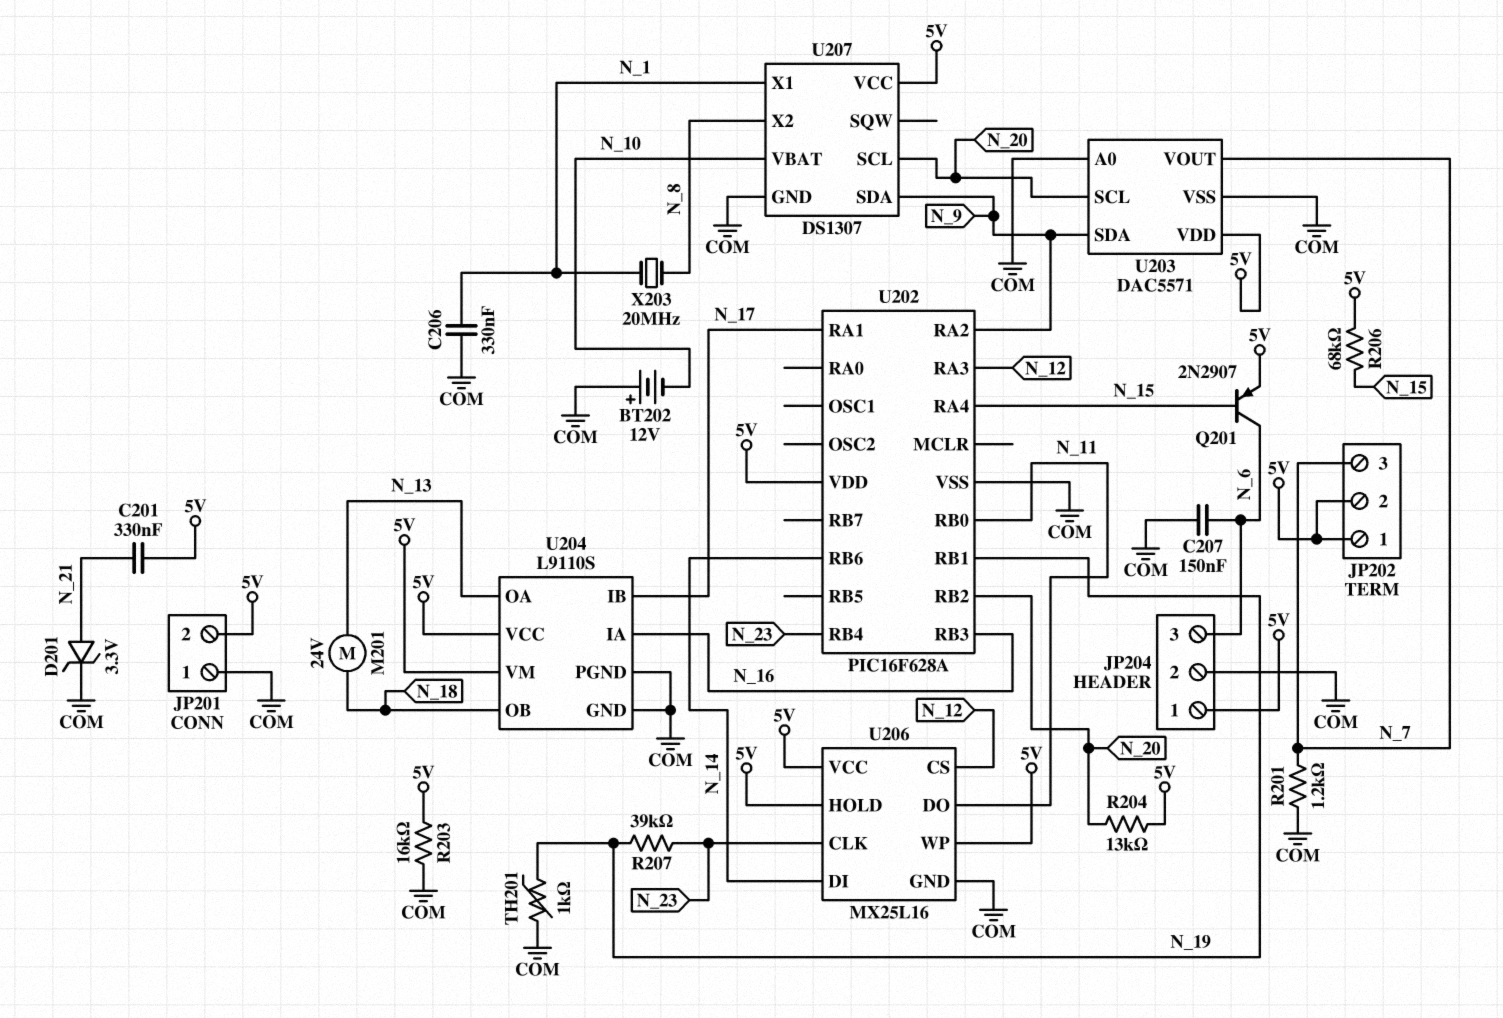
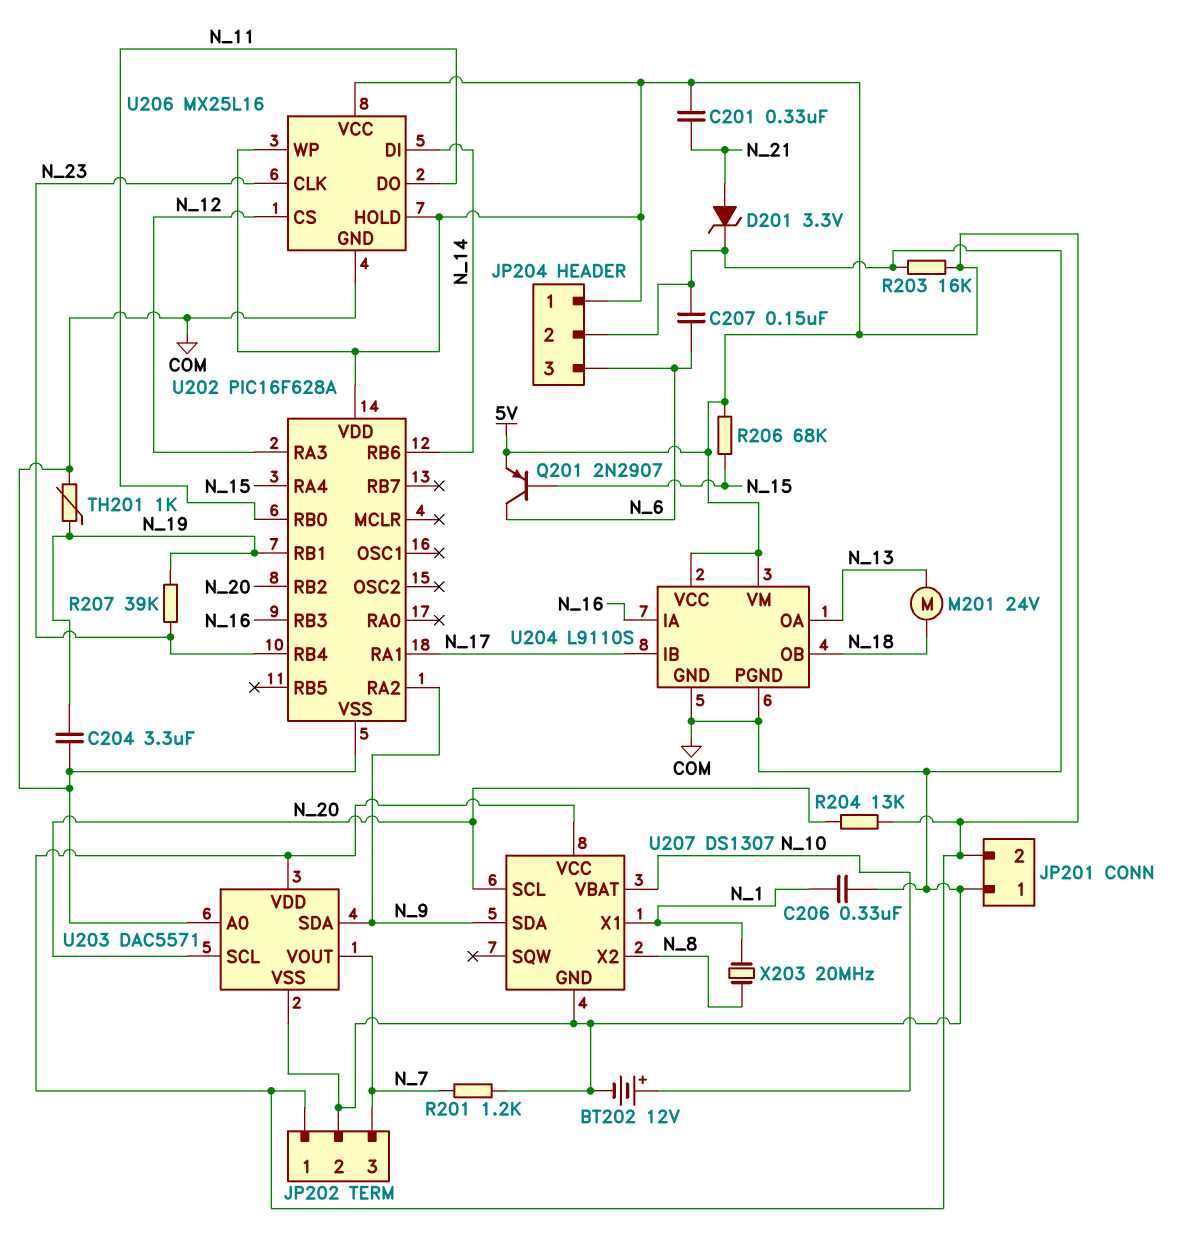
BT202: 12V (plus COM, minus N_10) -> 12V (plus N_10, minus COM)
C204: none -> 3.3uF (COM, N_19)
JP202 pin 2: 5V -> COM

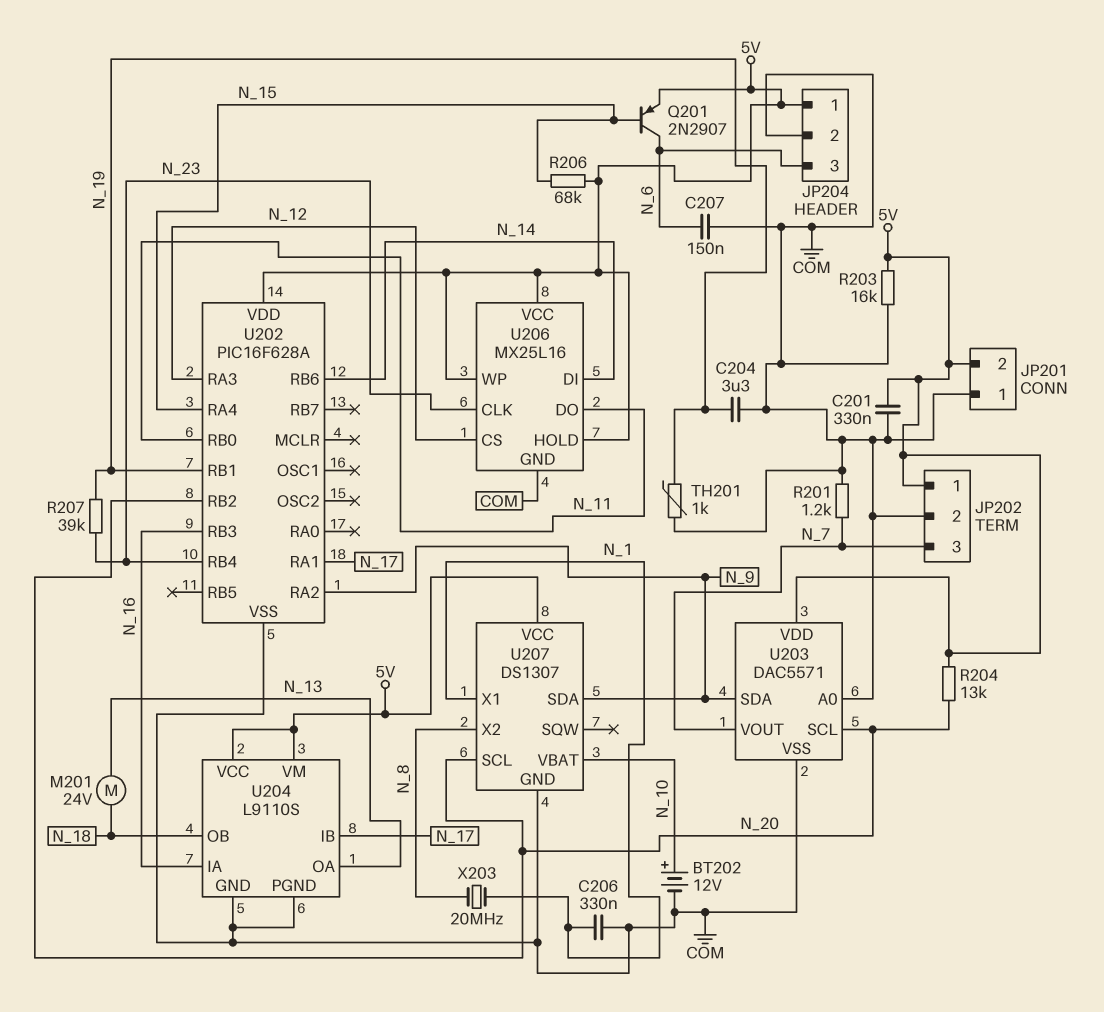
C201: 330nF (5V, N_21) -> 330nF (5V, COM)
D201: zener 3.3V (A N_21, K COM) -> none

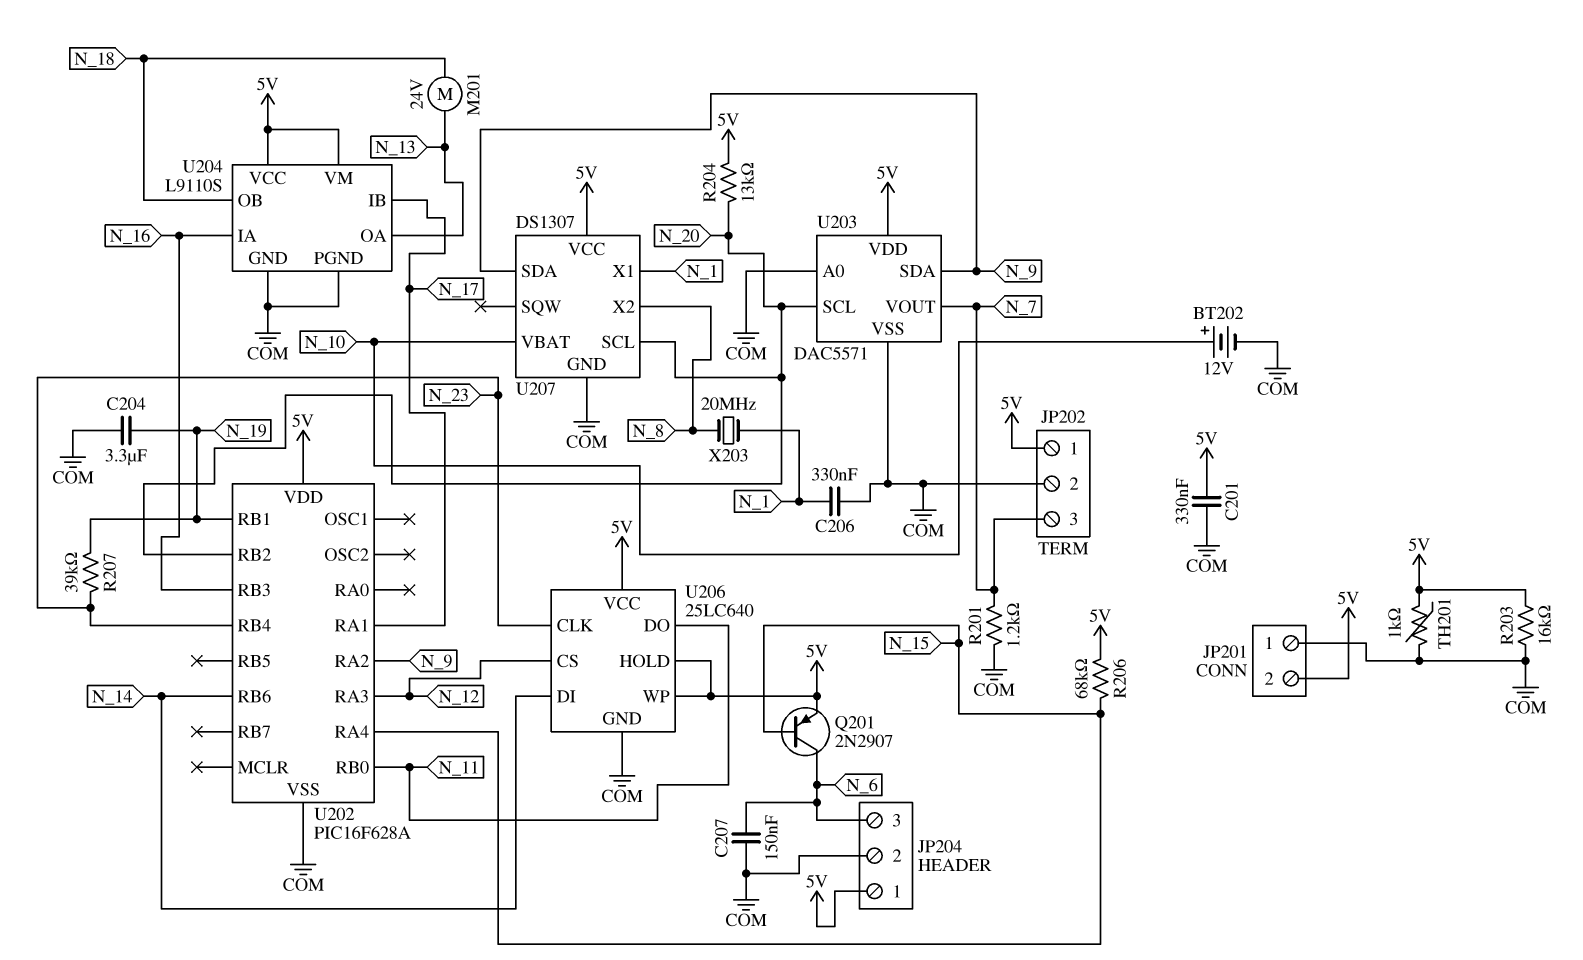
TH201: 1k (COM, N_19) -> 1k (5V, COM)
U206: MX25L16 -> 25LC640

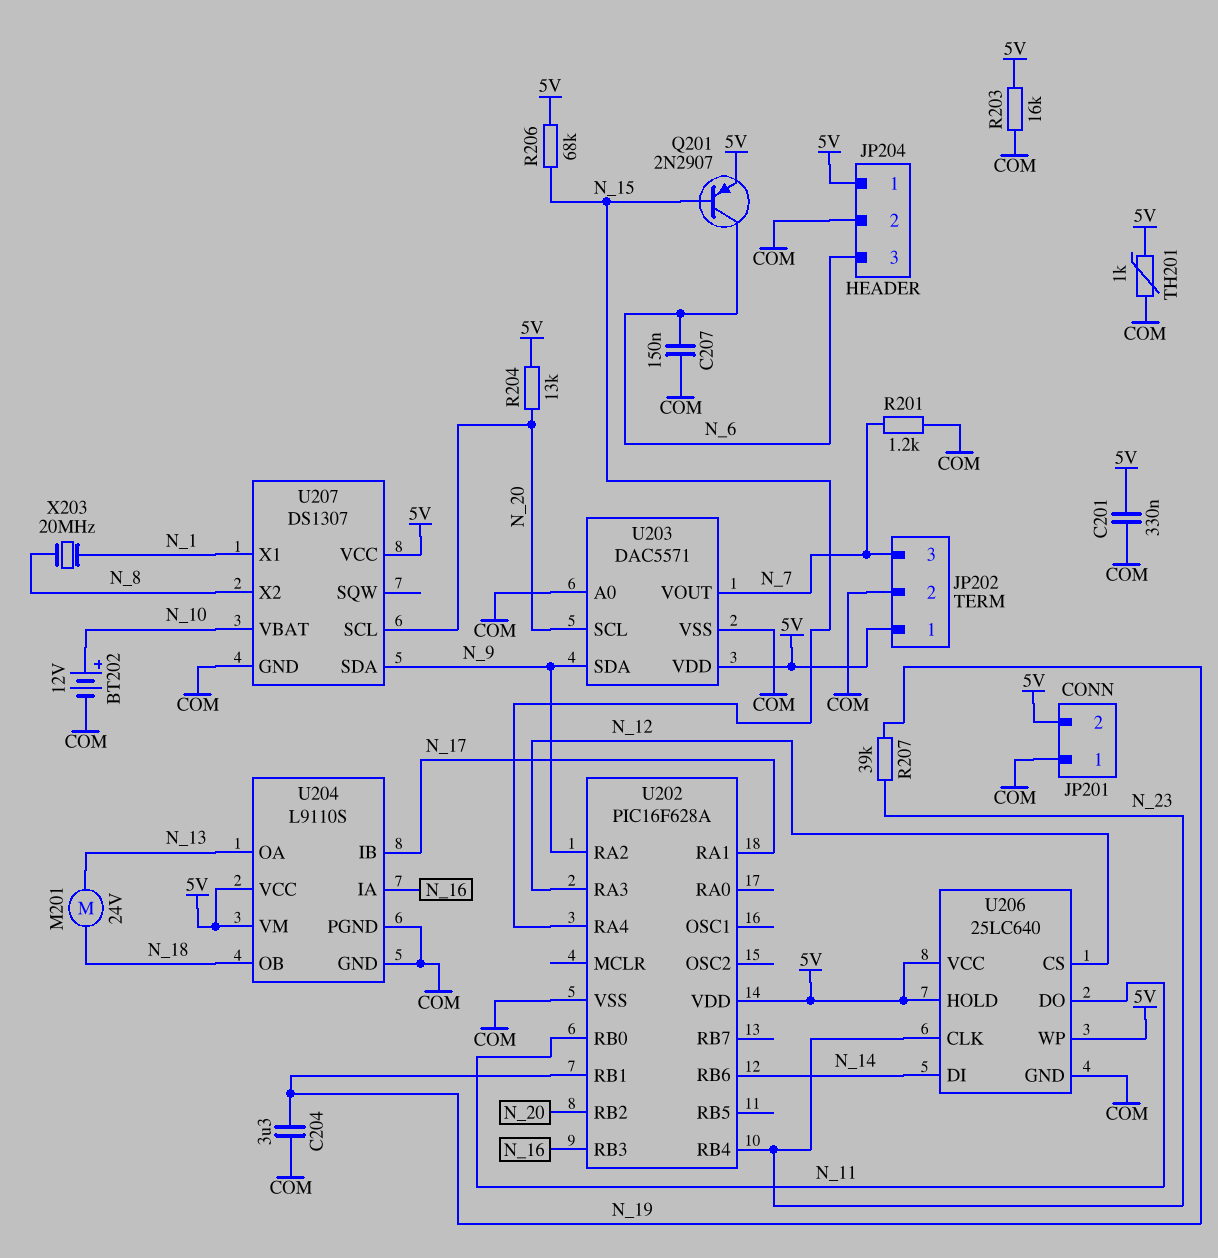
C206: 330nF (COM, N_1) -> none

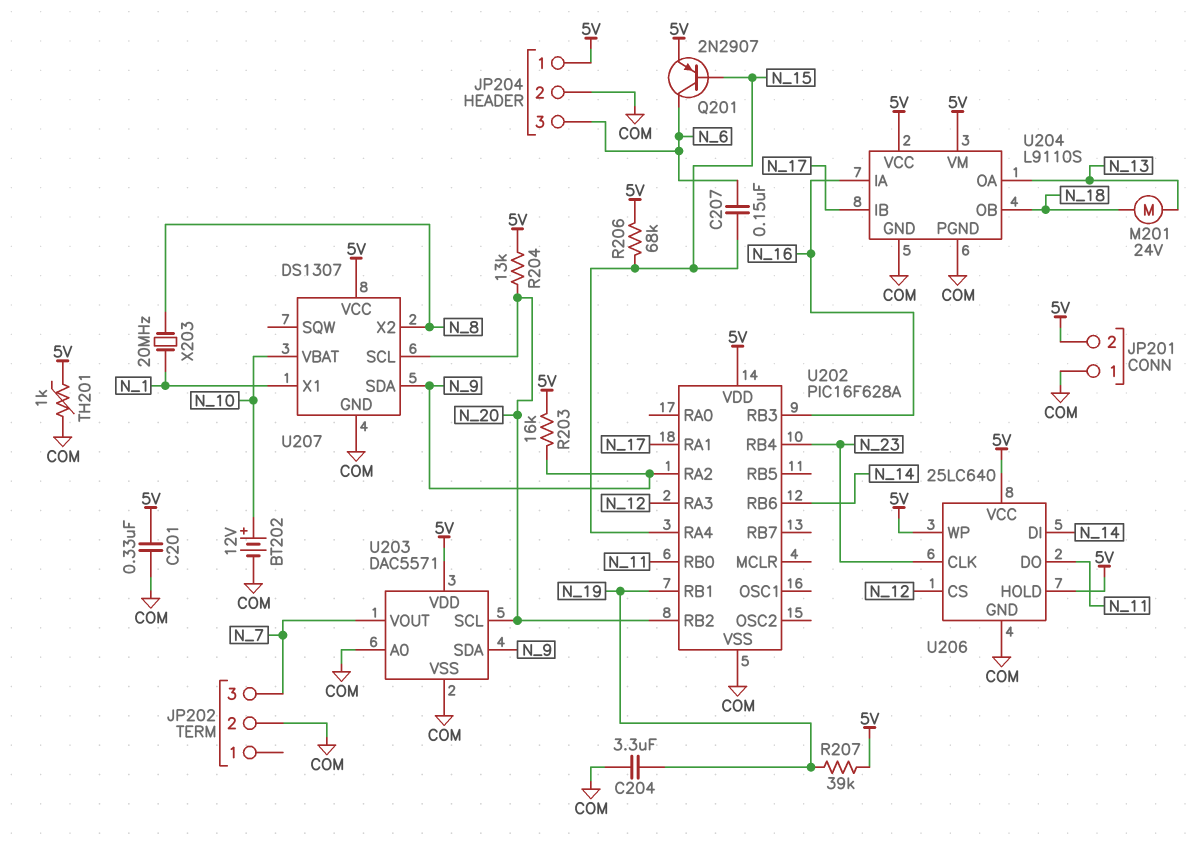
C207: 150nF (COM, N_6) -> 150nF (N_6, N_15)
JP202 pin 1: 5V -> none
R201: 1.2k (COM, N_7) -> none
R203: 16k (5V, COM) -> 16k (5V, N_9)
R207: 39k (N_19, N_23) -> 39k (5V, N_19)

